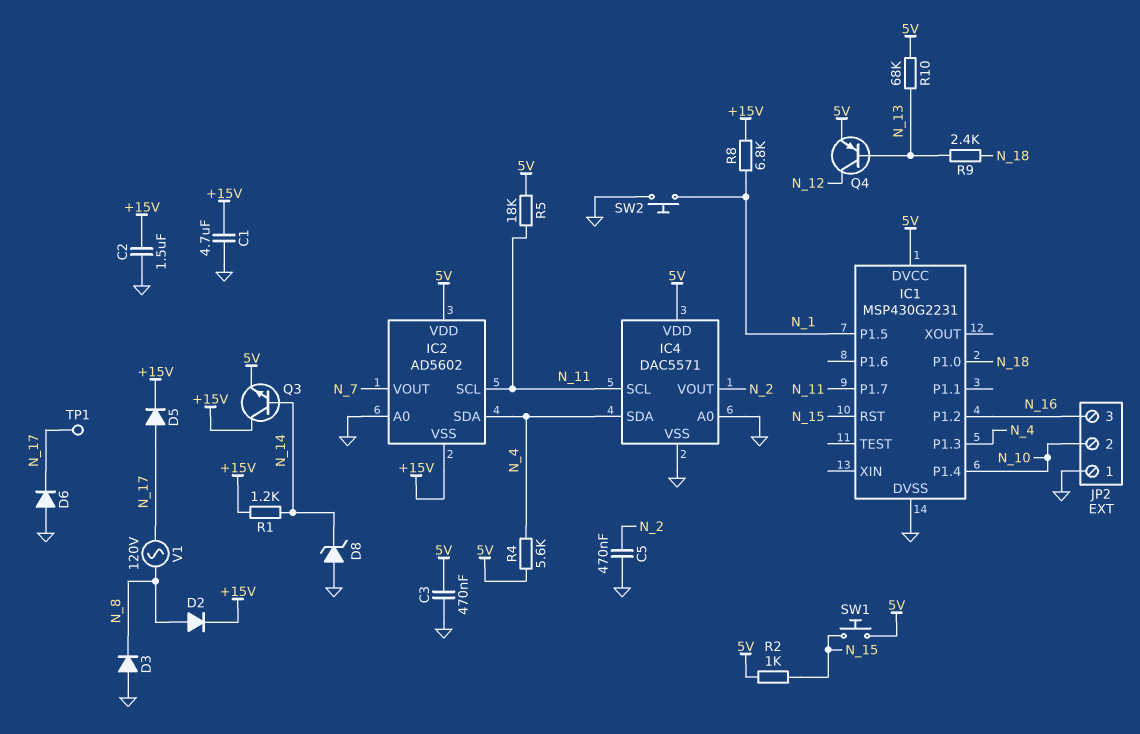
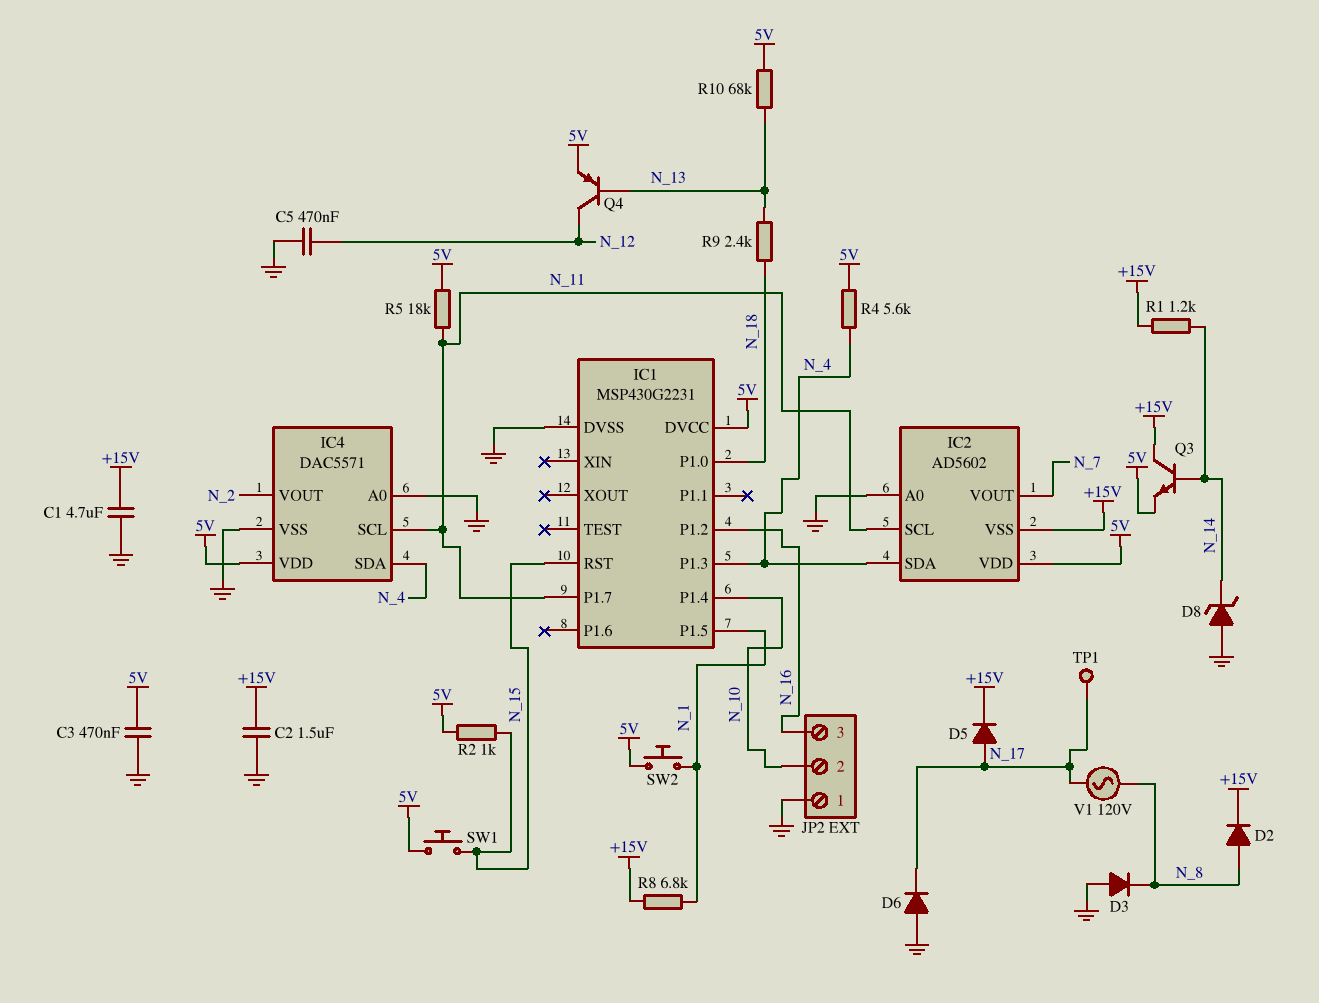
C5: 470nF (GND, N_2) -> 470nF (GND, N_12)
SW2: button (GND, N_1) -> button (5V, N_1)

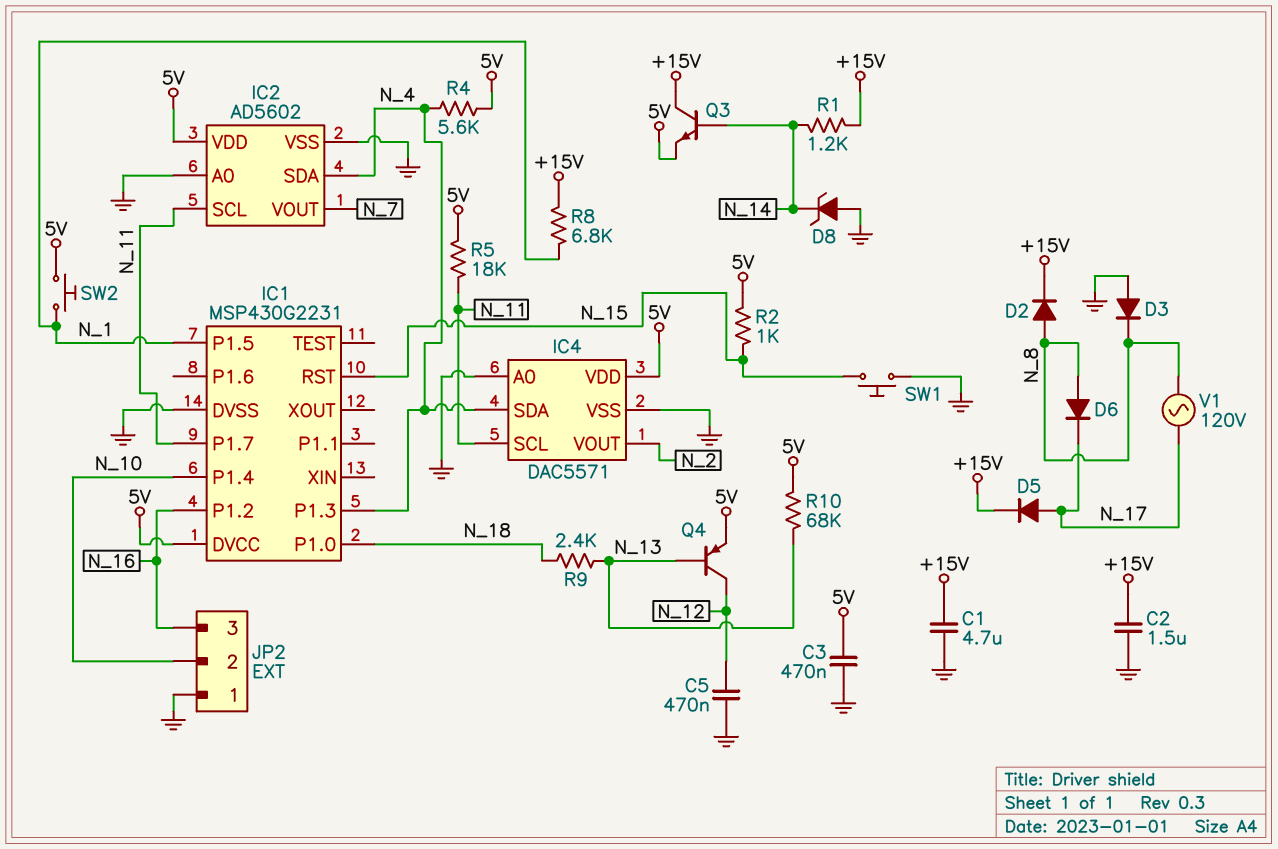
D6: diode (A GND, K N_17) -> diode (A N_8, K N_17)
IC2 pin VSS: +15V -> GND
SW1: button (5V, N_15) -> button (GND, N_15)
TP1: test point (N_17) -> none

